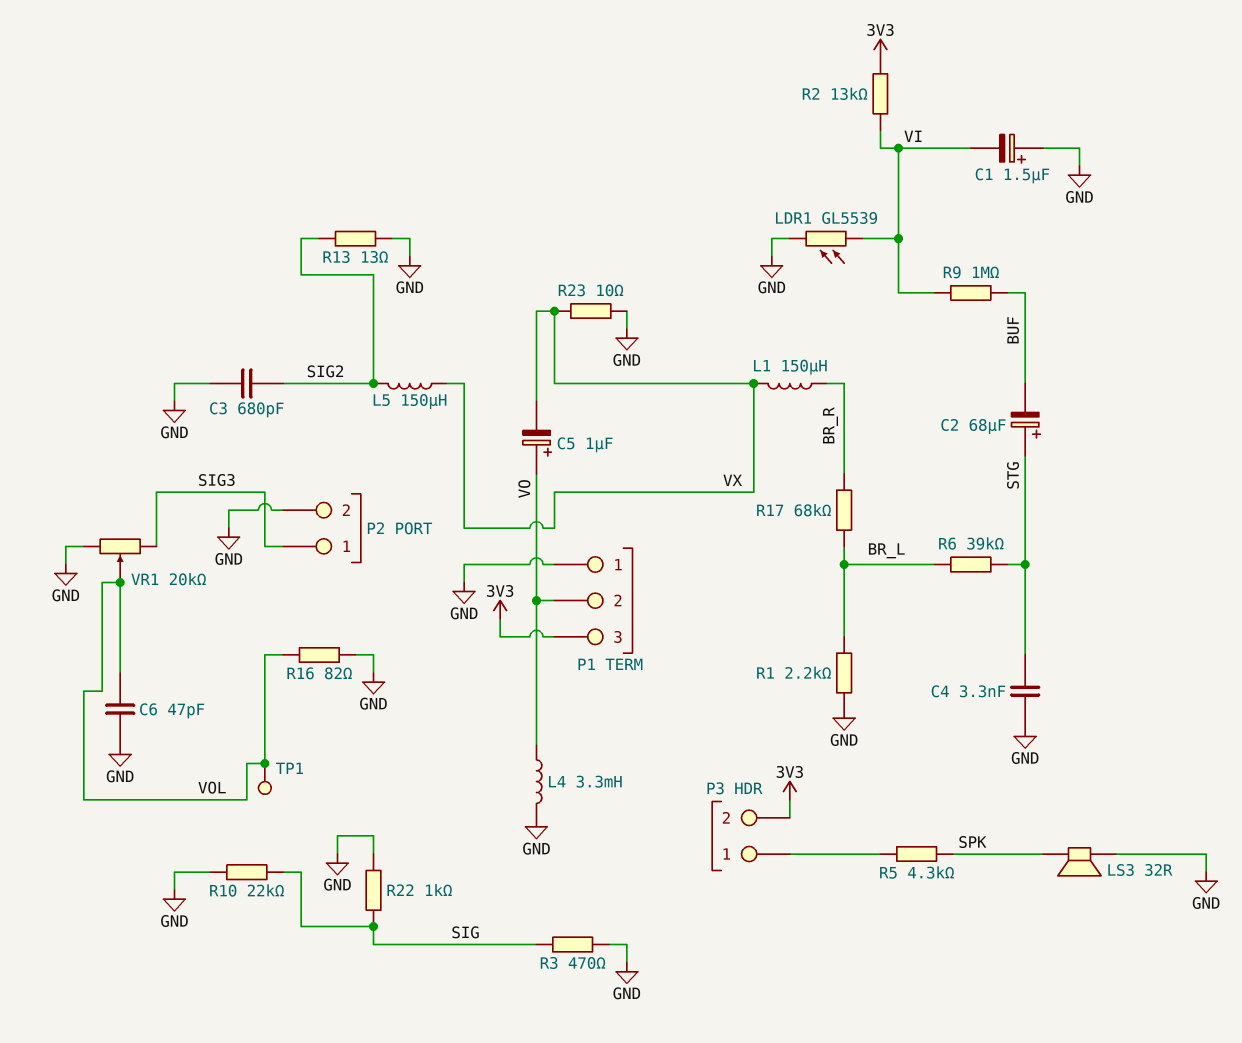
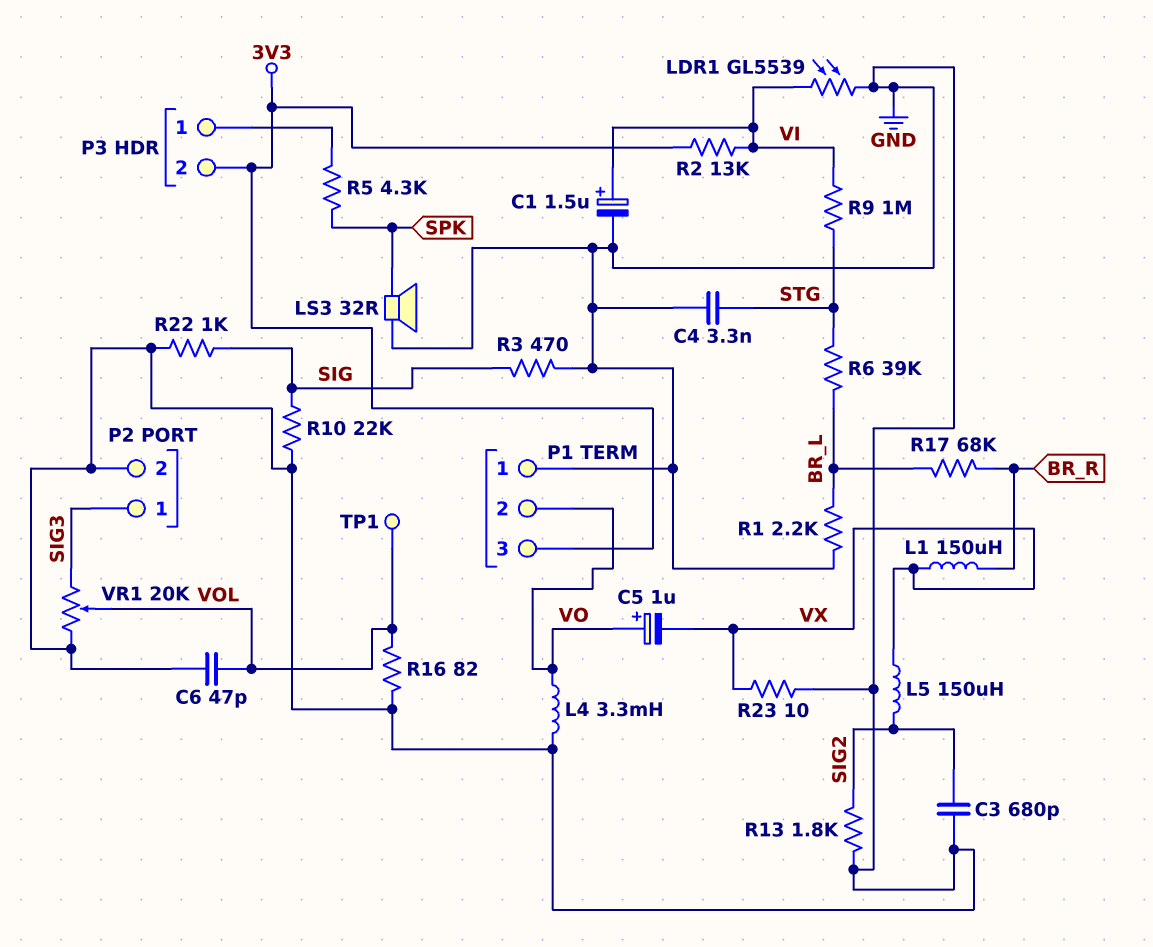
C1: 1.5uF (plus GND, minus VI) -> 1.5uF (plus VI, minus GND)
C2: 68uF (plus STG, minus BUF) -> none
R9: 1M (BUF, VI) -> 1M (STG, VI)
R13: 13 (GND, SIG2) -> 1.8k (GND, SIG2)

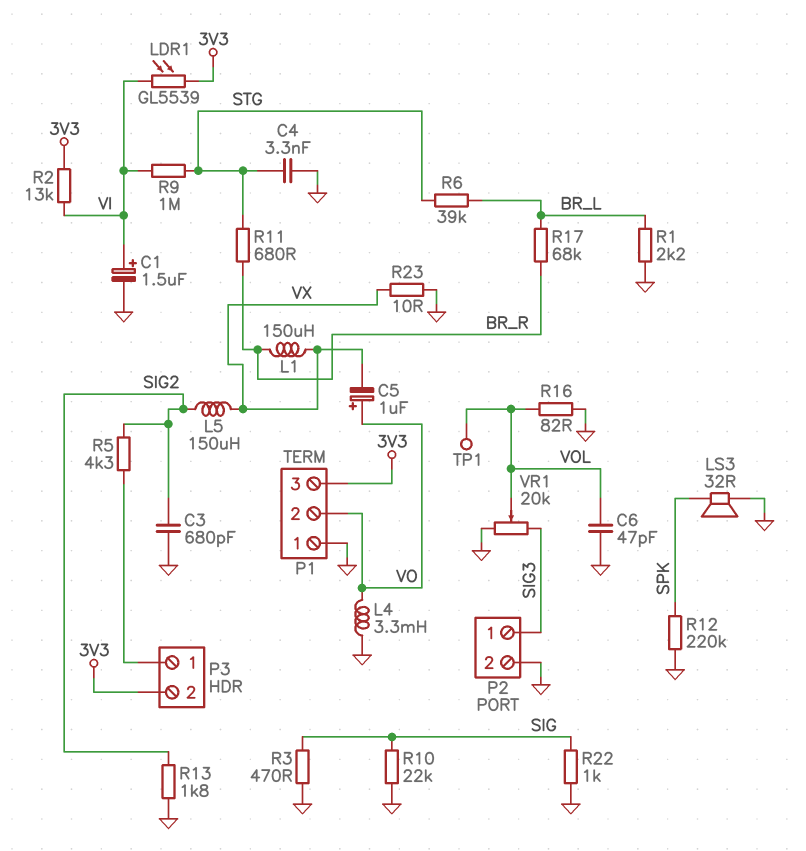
LDR1: GL5539 (GND, VI) -> GL5539 (3V3, VI)
R5: 4.3k (P3/1, SPK) -> 4.3k (P3/1, SIG2)
R11: none -> 680 (BR_R, STG)
R12: none -> 220k (GND, SPK)

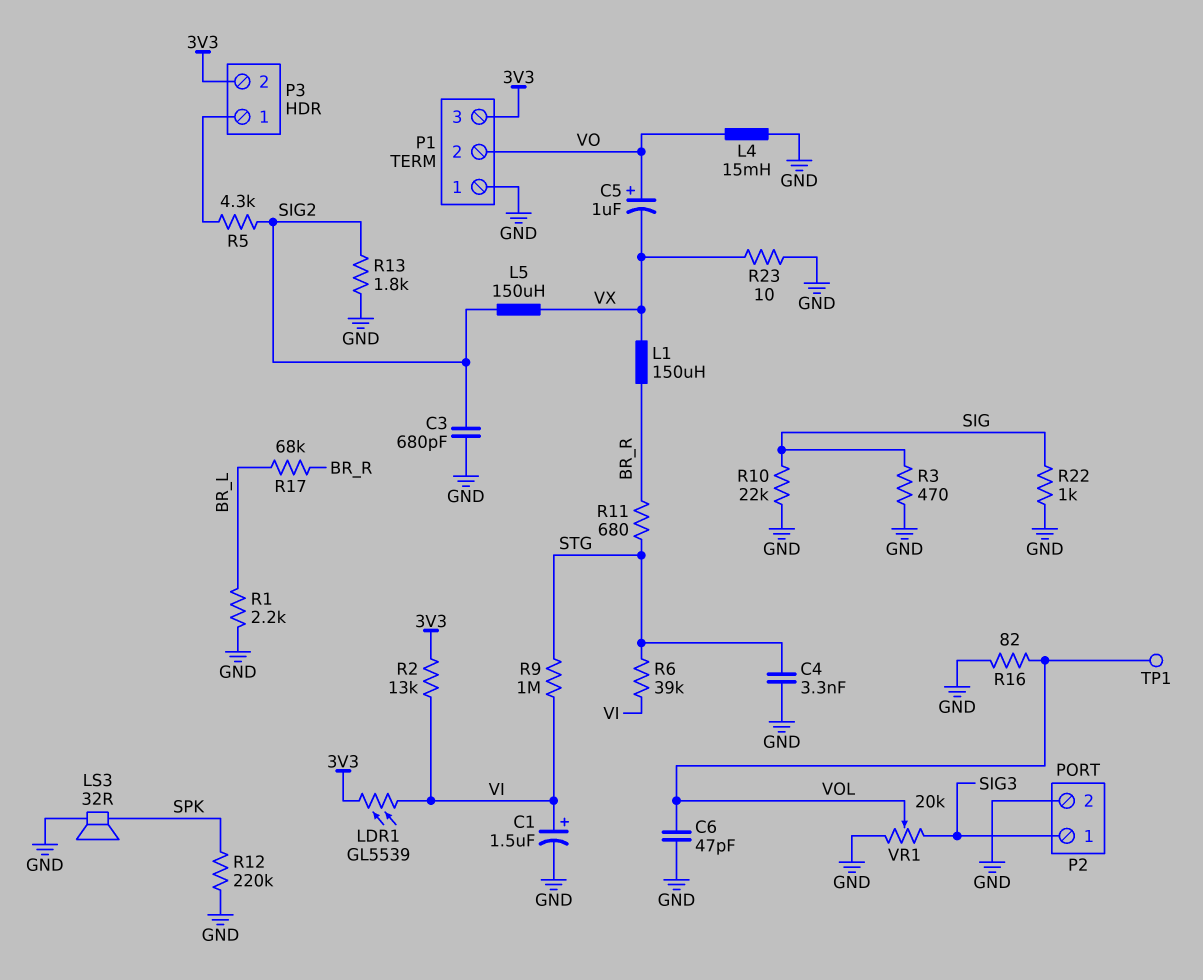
L4: 3.3mH (GND, VO) -> 15mH (GND, VO)
R6: 39k (BR_L, STG) -> 39k (STG, VI)

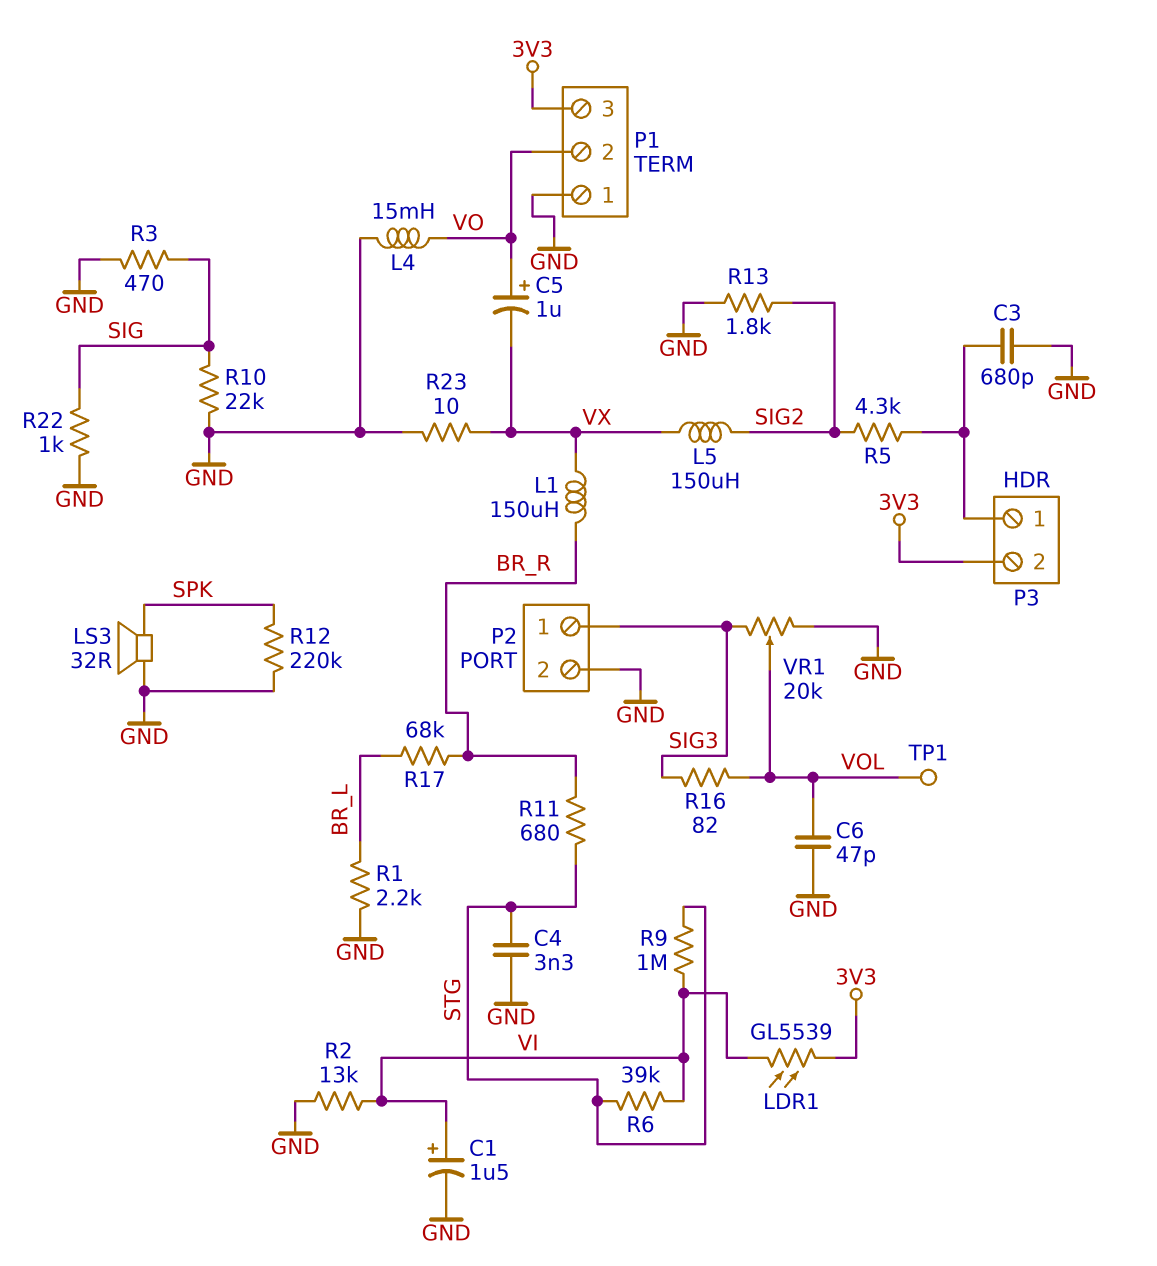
C3: 680pF (GND, SIG2) -> 680pF (GND, P3/1)
R2: 13k (3V3, VI) -> 13k (GND, VI)
R16: 82 (GND, VOL) -> 82 (SIG3, VOL)

